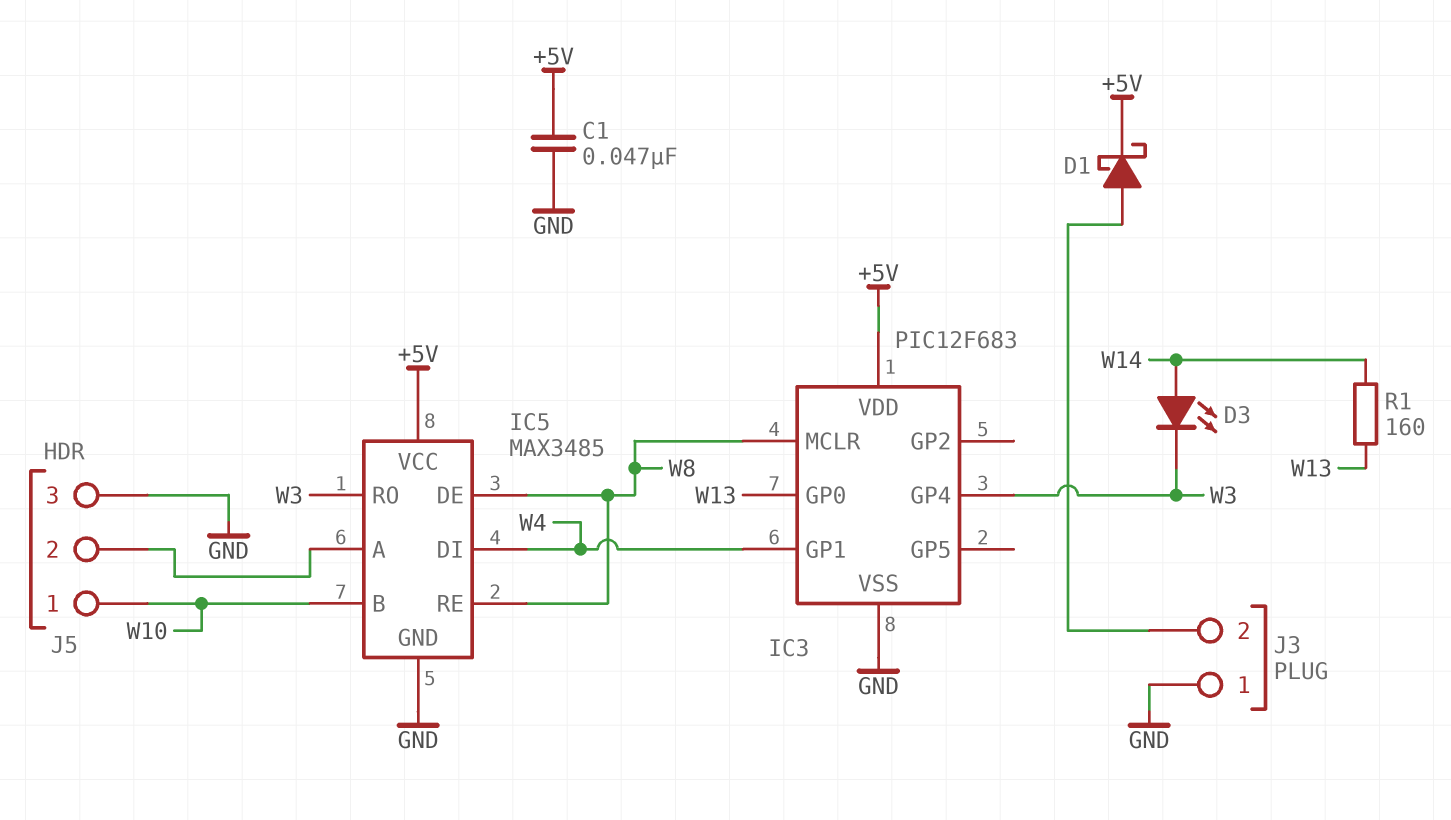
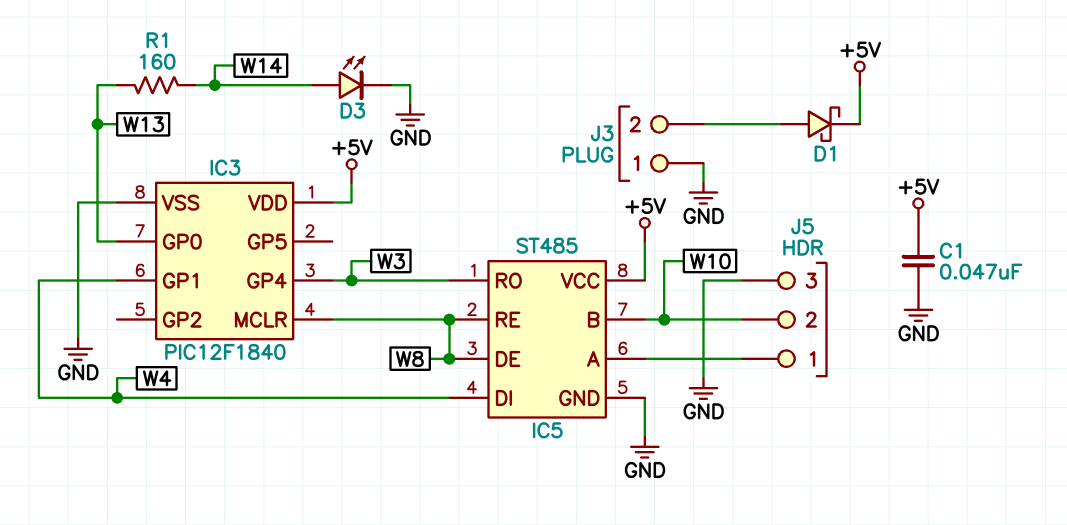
D3: LED (A W14, K W3) -> LED (A W14, K GND)
IC3: PIC12F683 -> PIC12F1840
IC5: MAX3485 -> ST485
J5 pin 1: W10 -> IC5/A
J5 pin 2: IC5/A -> W10

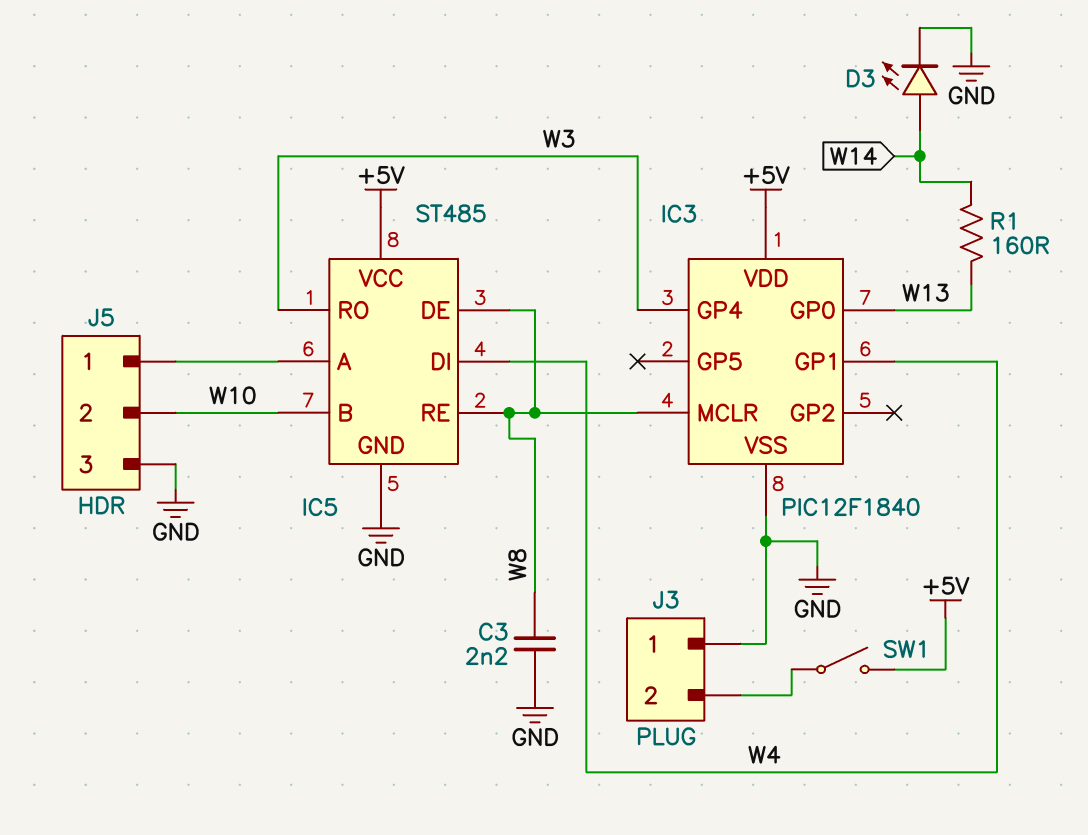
C1: 47nF (+5V, GND) -> none
C3: none -> 2.2nF (GND, W8)
D1: schottky (A J3/2, K +5V) -> none
SW1: none -> switch (+5V, J3/2)

